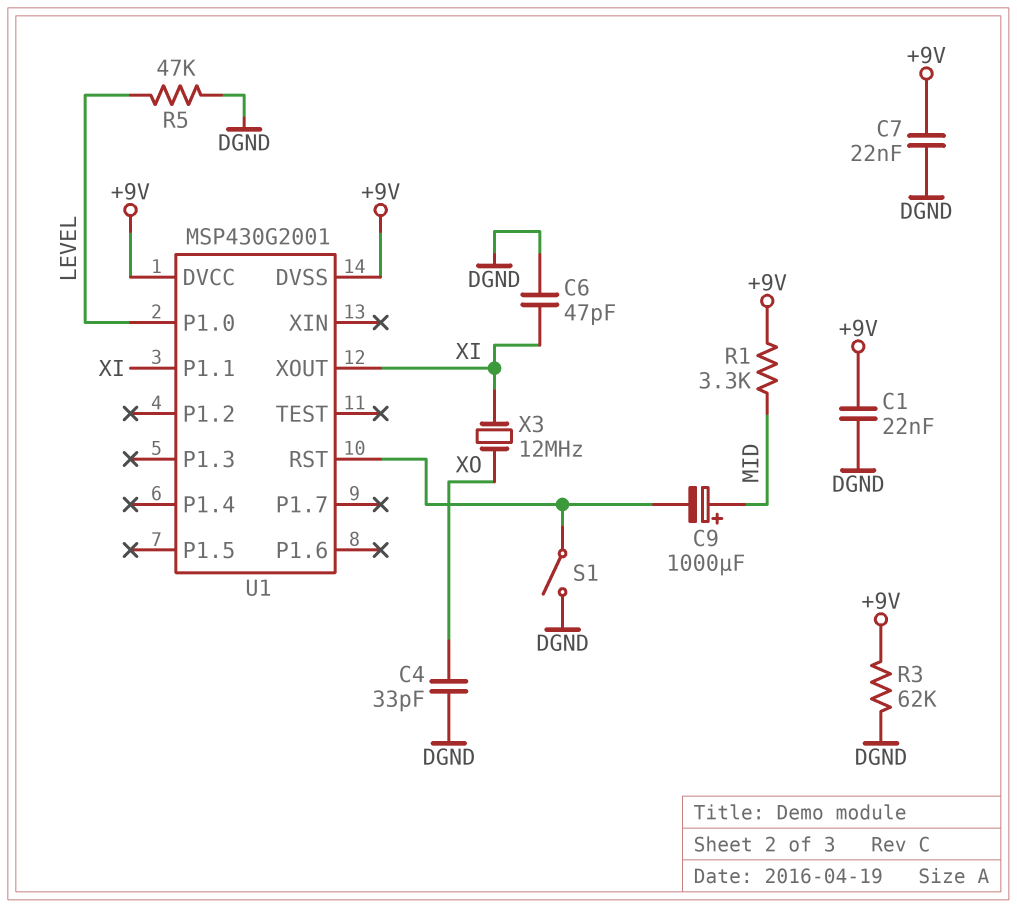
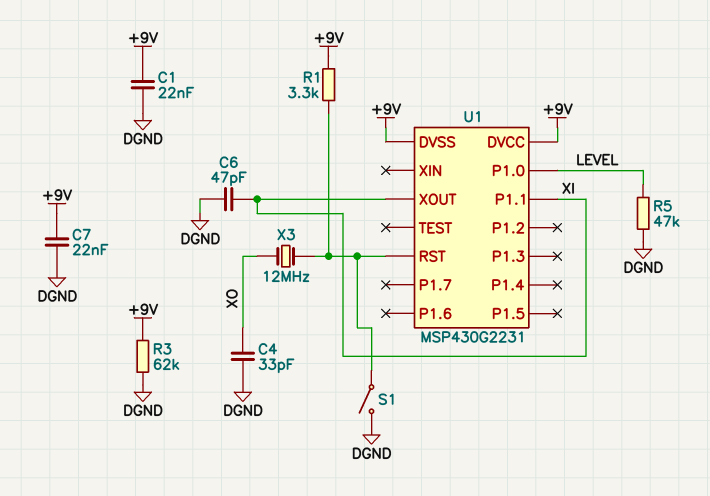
C9: 1000uF (plus MID, minus U1/RST) -> none
R1: 3.3k (+9V, MID) -> 3.3k (+9V, U1/RST)
U1: MSP430G2001 -> MSP430G2231
X3: 12MHz (XI, XO) -> 12MHz (U1/RST, XO)

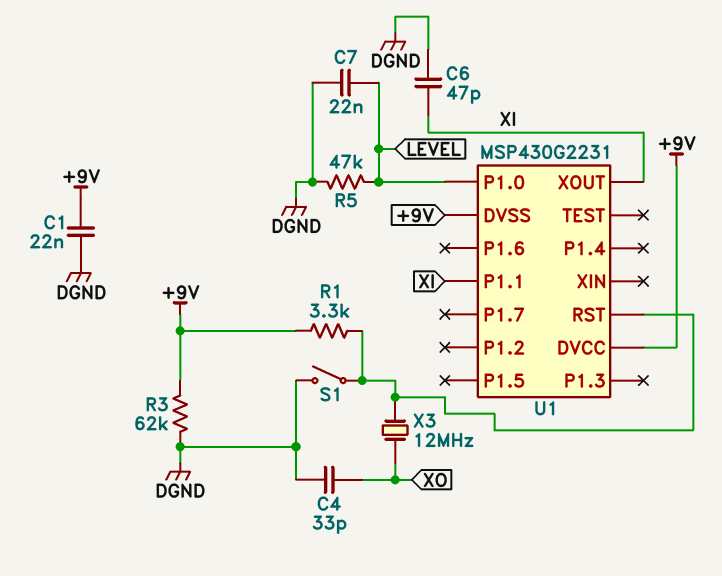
C7: 22nF (+9V, DGND) -> 22nF (DGND, LEVEL)

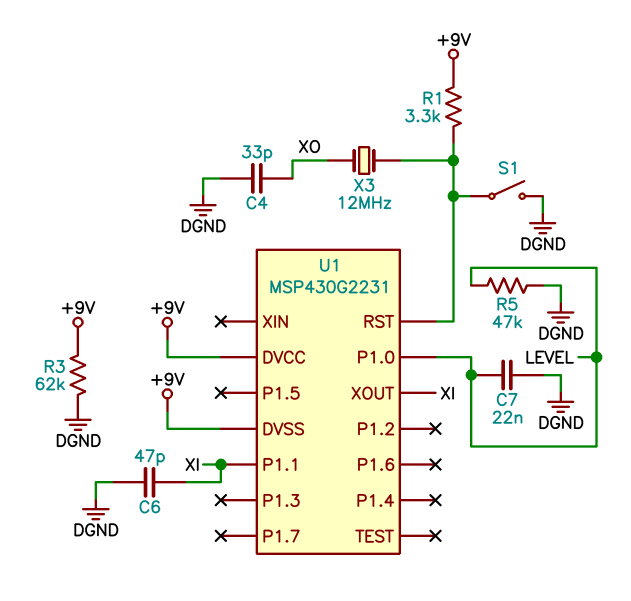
C1: 22nF (+9V, DGND) -> none

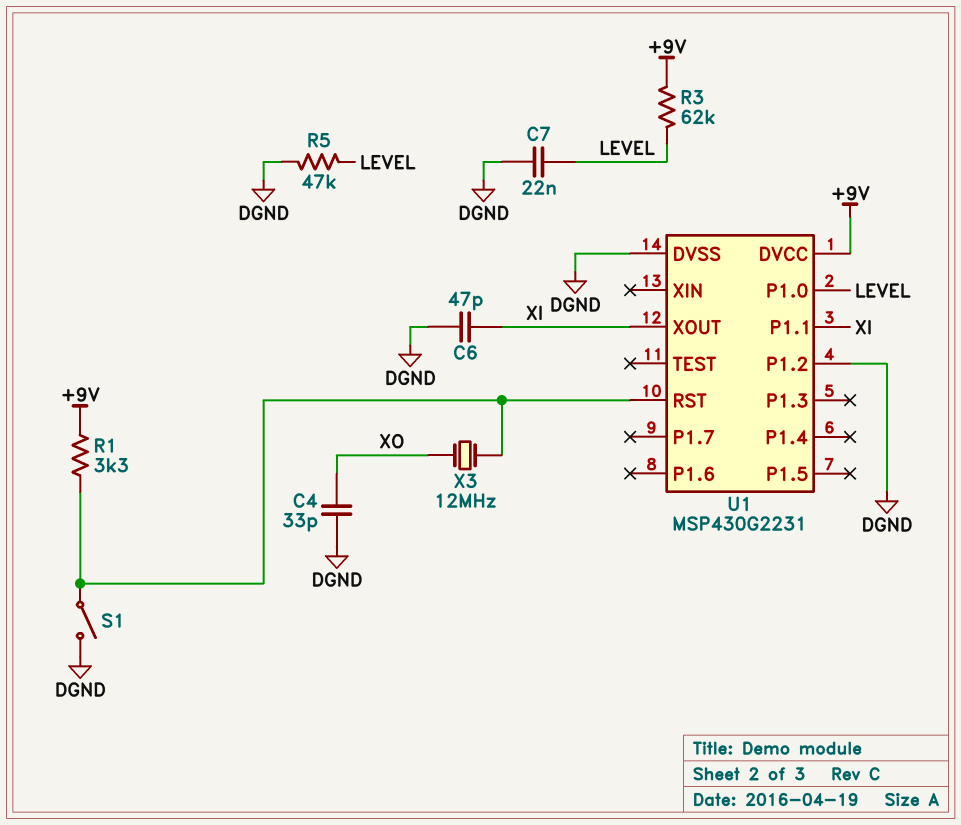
R3: 62k (+9V, DGND) -> 62k (+9V, LEVEL)
U1 pin DVSS: +9V -> DGND
U1 pin P1.2: none -> DGND

